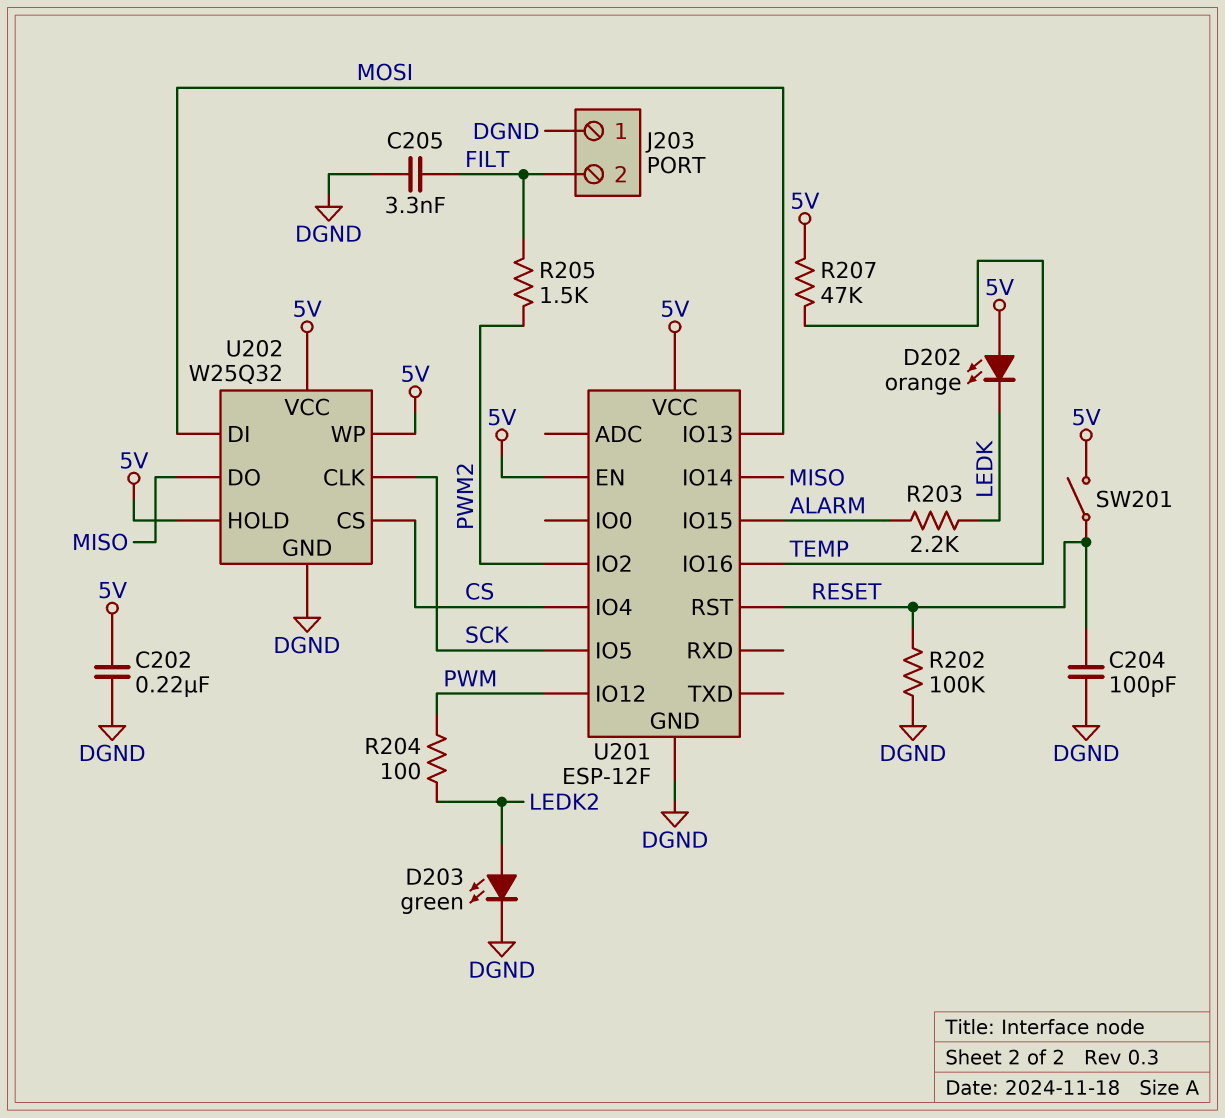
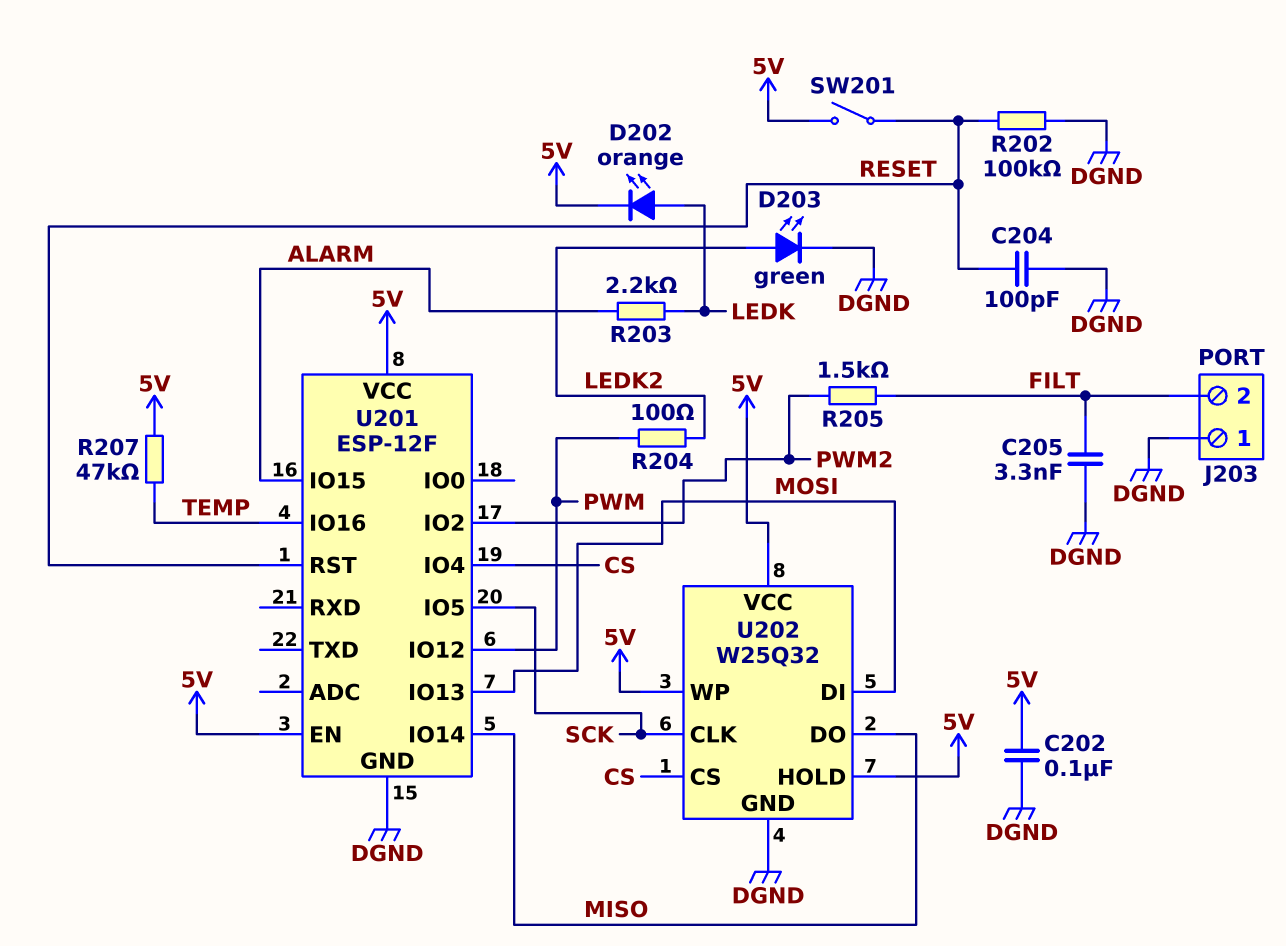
C202: 220nF (5V, DGND) -> 100nF (5V, DGND)
D202: LED orange (A 5V, K LEDK) -> LED orange (A LEDK, K 5V)

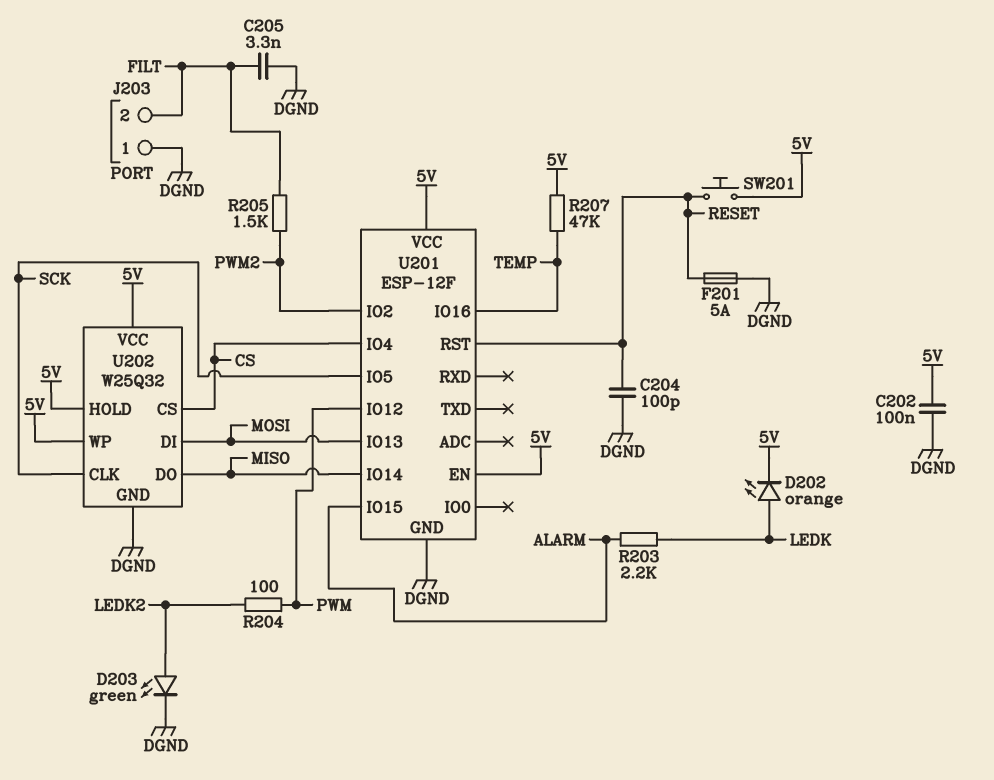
F201: none -> 5A (DGND, RESET)
R202: 100k (DGND, RESET) -> none
SW201: switch (5V, RESET) -> button (5V, RESET)

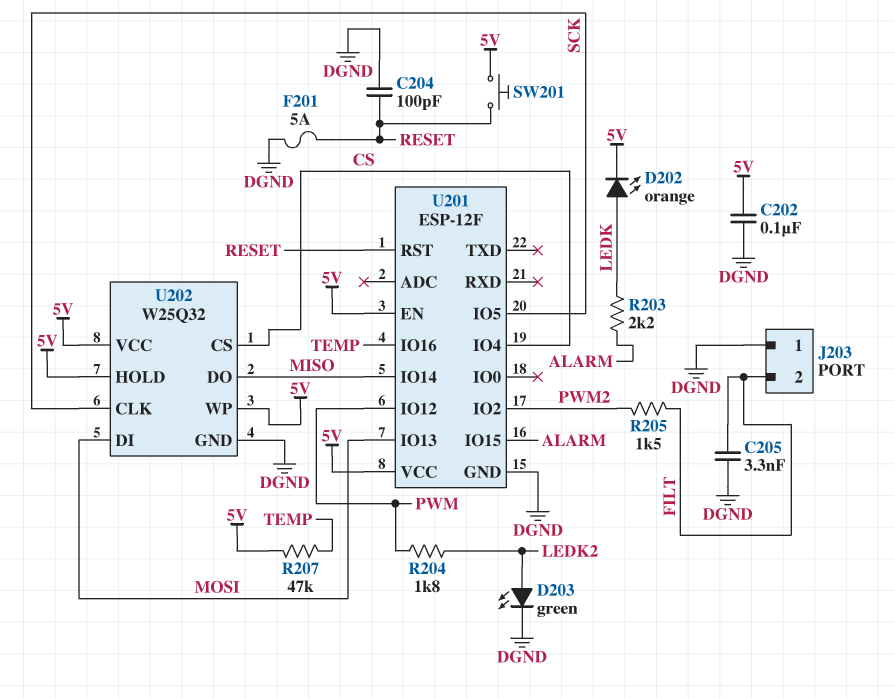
R204: 100 (LEDK2, PWM) -> 1.8k (LEDK2, PWM)

